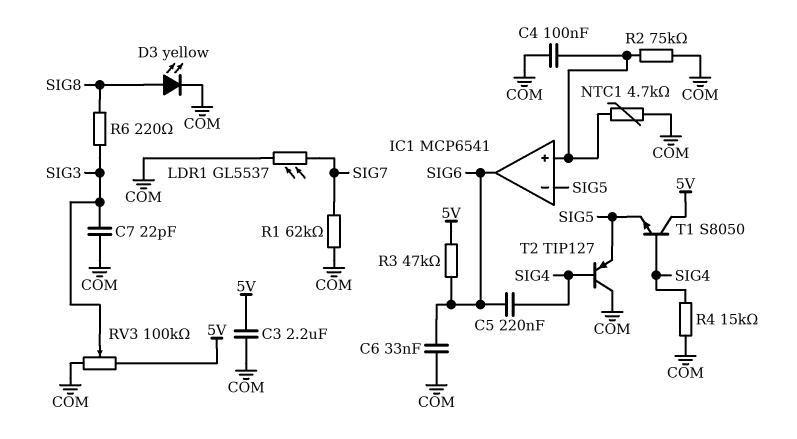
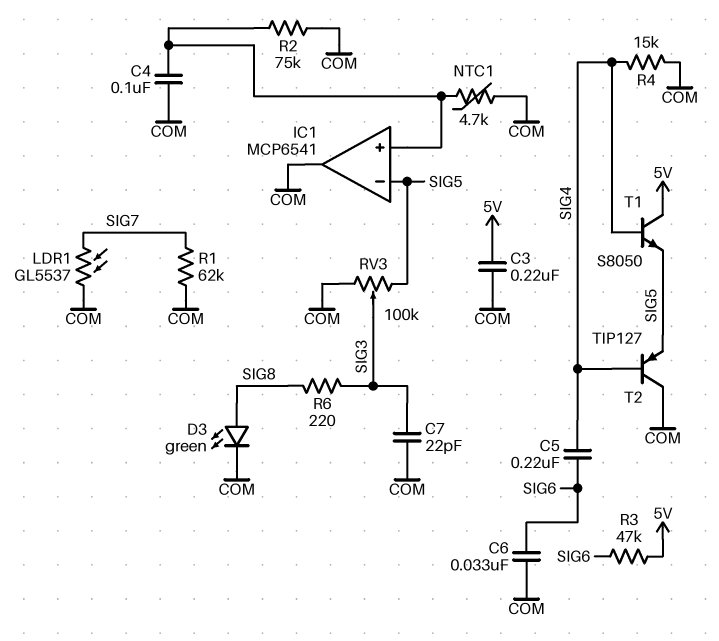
C3: 2.2uF (5V, COM) -> 220nF (5V, COM)
D3: LED yellow (A SIG8, K COM) -> LED green (A SIG8, K COM)
IC1 pin out: SIG6 -> COM
RV3: 100k (5V, COM, wiper SIG3) -> 100k (COM, SIG5, wiper SIG3)

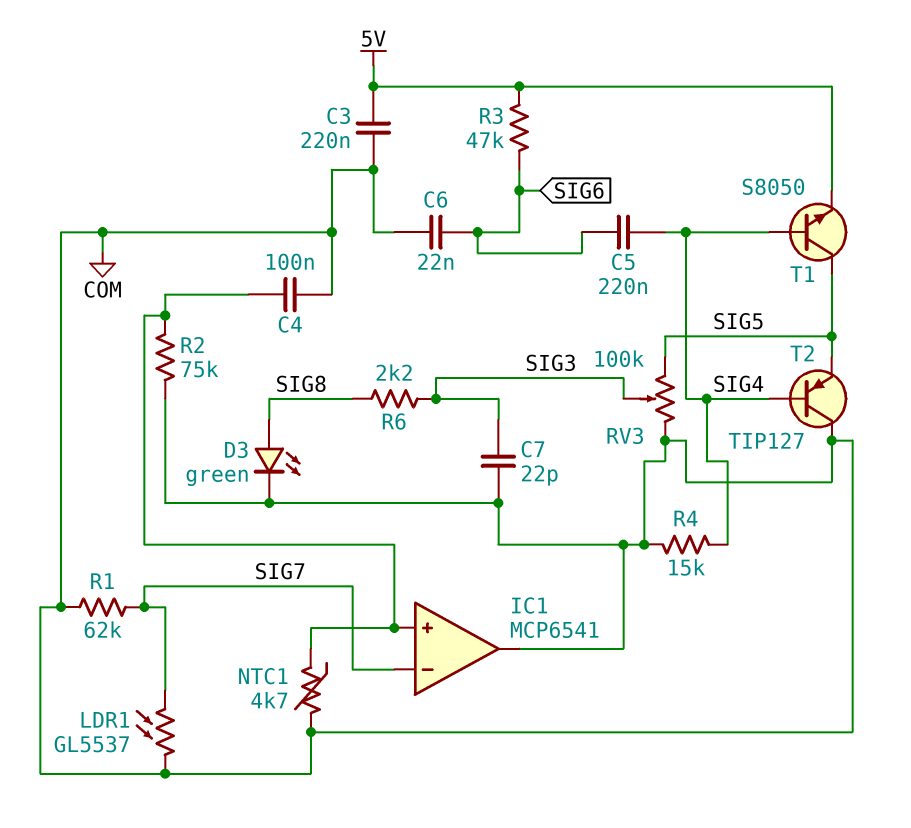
C6: 33nF (COM, SIG6) -> 22nF (COM, SIG6)
IC1 pin in-: SIG5 -> SIG7
R6: 220 (SIG3, SIG8) -> 2.2k (SIG3, SIG8)
T1: NPN S8050 (B SIG4, C 5V, E SIG5) -> NPN S8050 (B SIG4, C SIG5, E 5V)

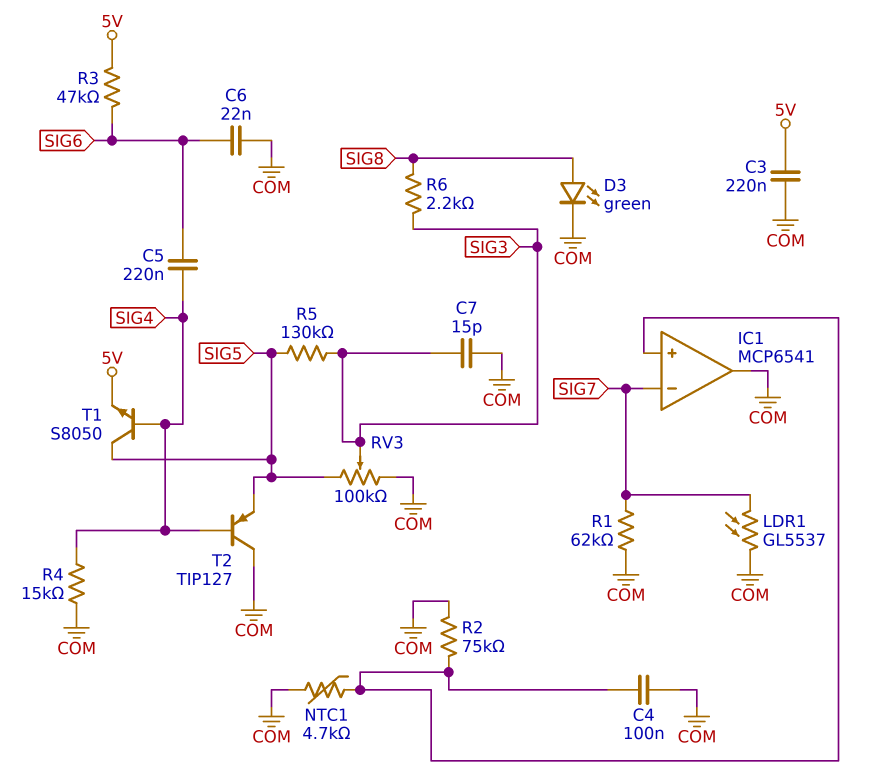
C7: 22pF (COM, SIG3) -> 15pF (COM, SIG3)
R5: none -> 130k (SIG3, SIG5)

